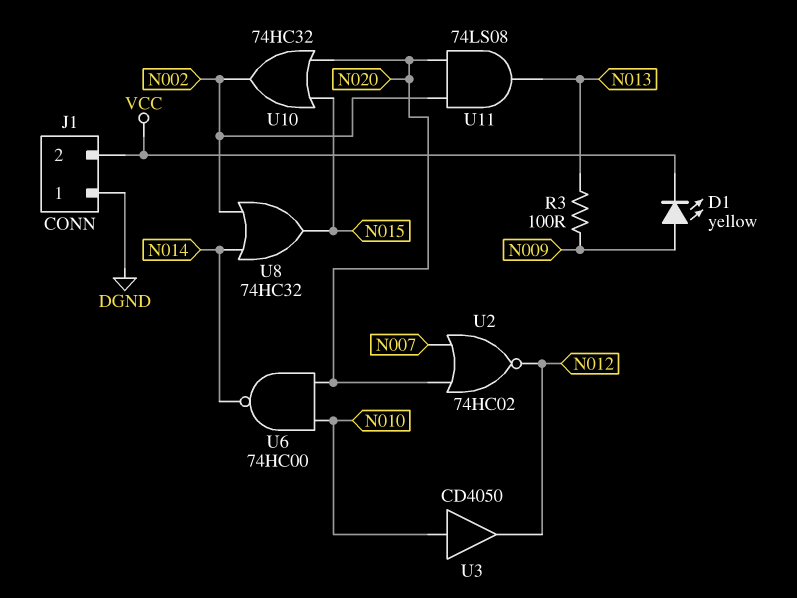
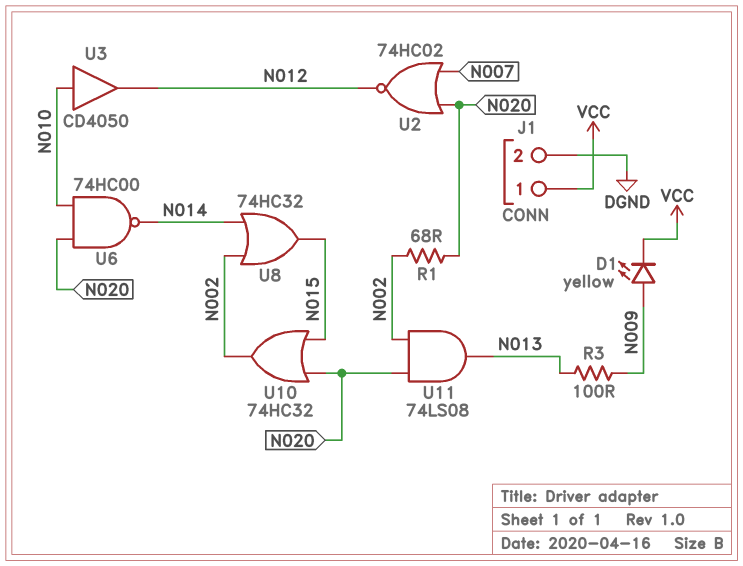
J1 pin 1: DGND -> VCC
J1 pin 2: VCC -> DGND
R1: none -> 68 (N002, N020)

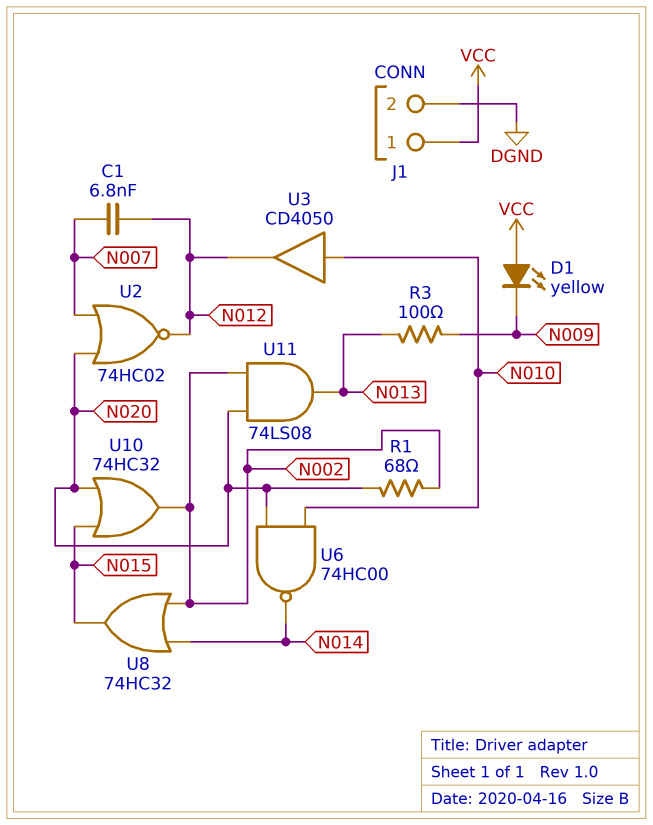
C1: none -> 6.8nF (N007, N012)
D1: LED yellow (A N009, K VCC) -> LED yellow (A VCC, K N009)

